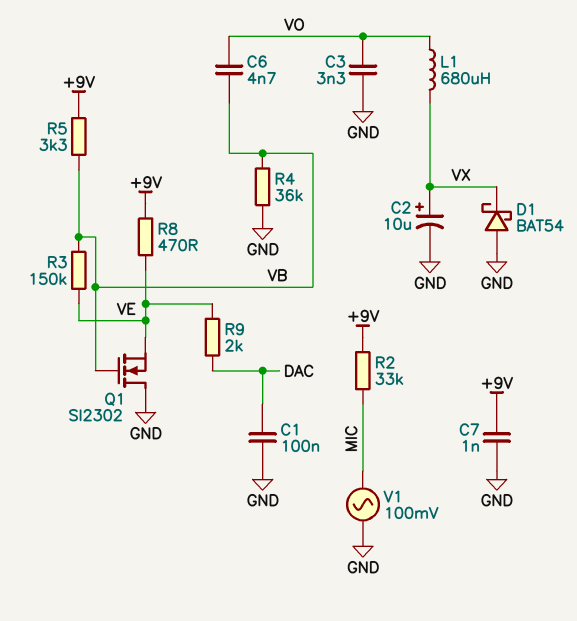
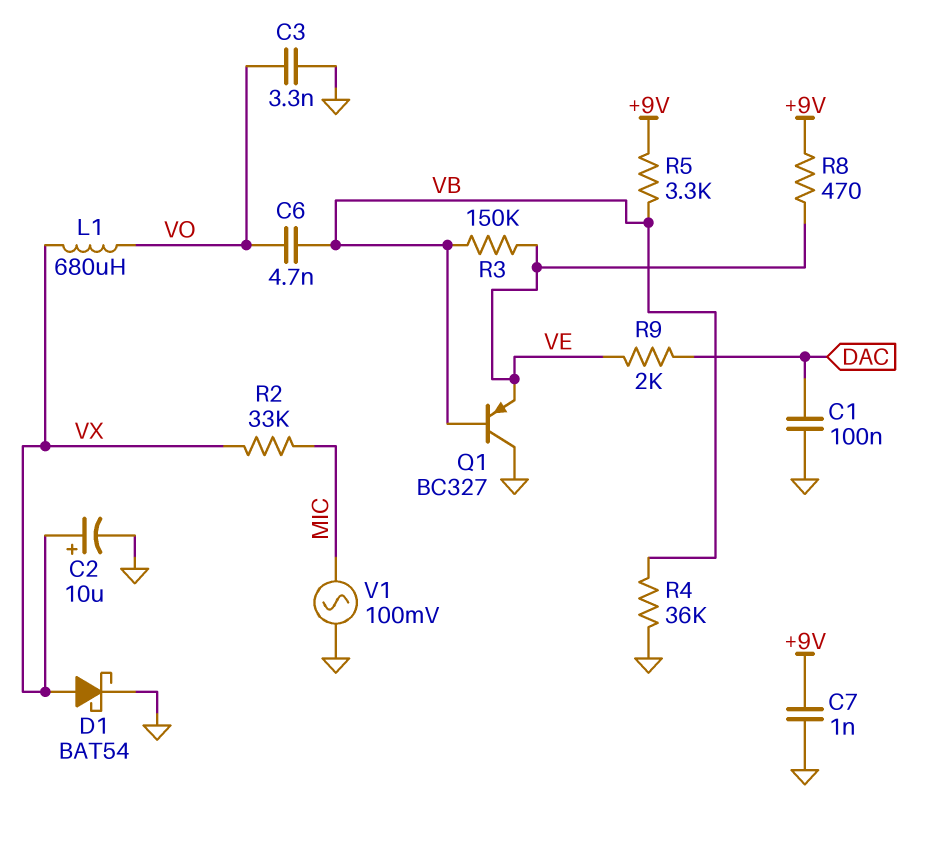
D1: schottky BAT54 (A GND, K VX) -> schottky BAT54 (A VX, K GND)
Q1: NMOS SI2302 (G VB, D GND, S VE) -> PNP BC327 (B VB, C GND, E VE)
R2: 33k (+9V, MIC) -> 33k (MIC, VX)

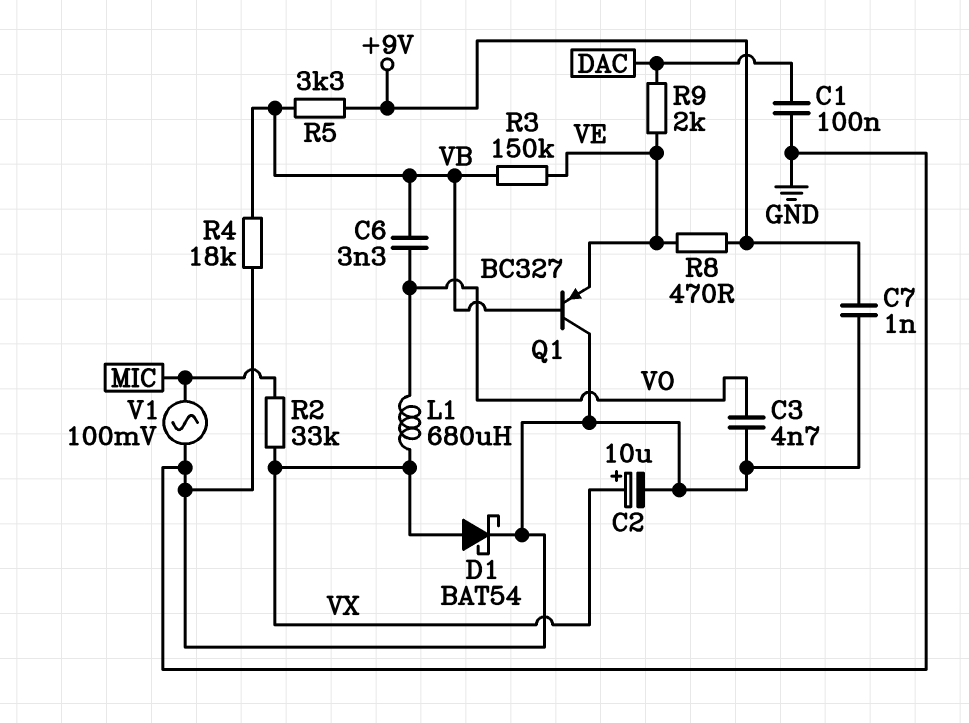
C3: 3.3nF (GND, VO) -> 4.7nF (GND, VO)
C6: 4.7nF (VB, VO) -> 3.3nF (VB, VO)
R4: 36k (GND, VB) -> 18k (GND, VB)

